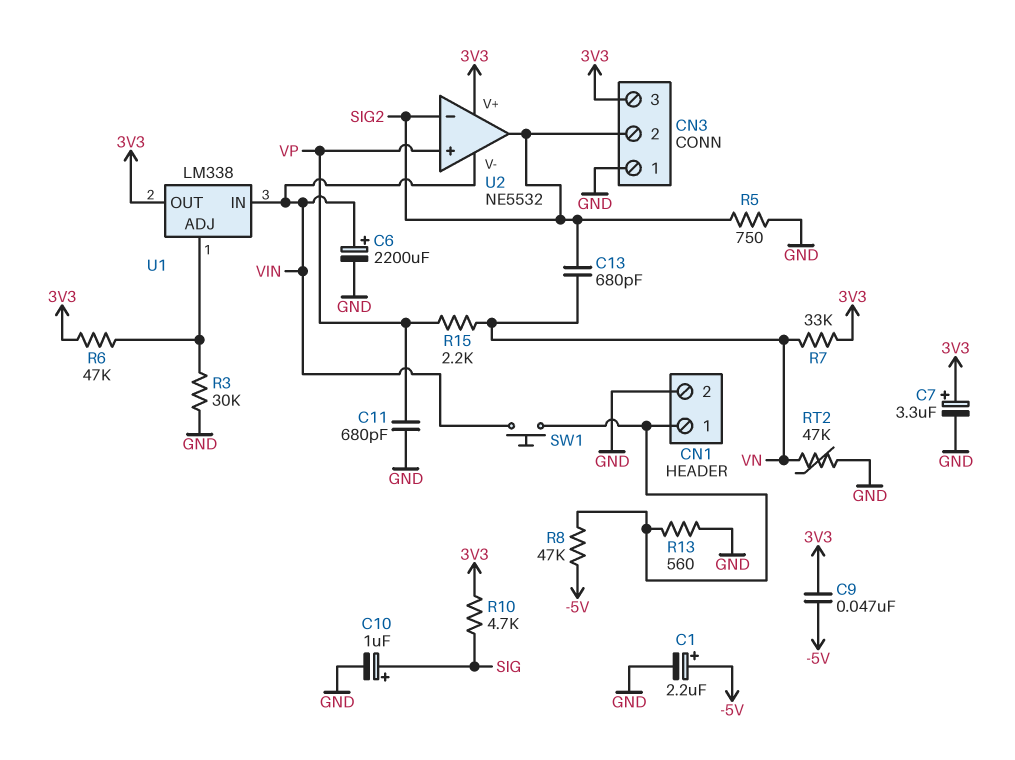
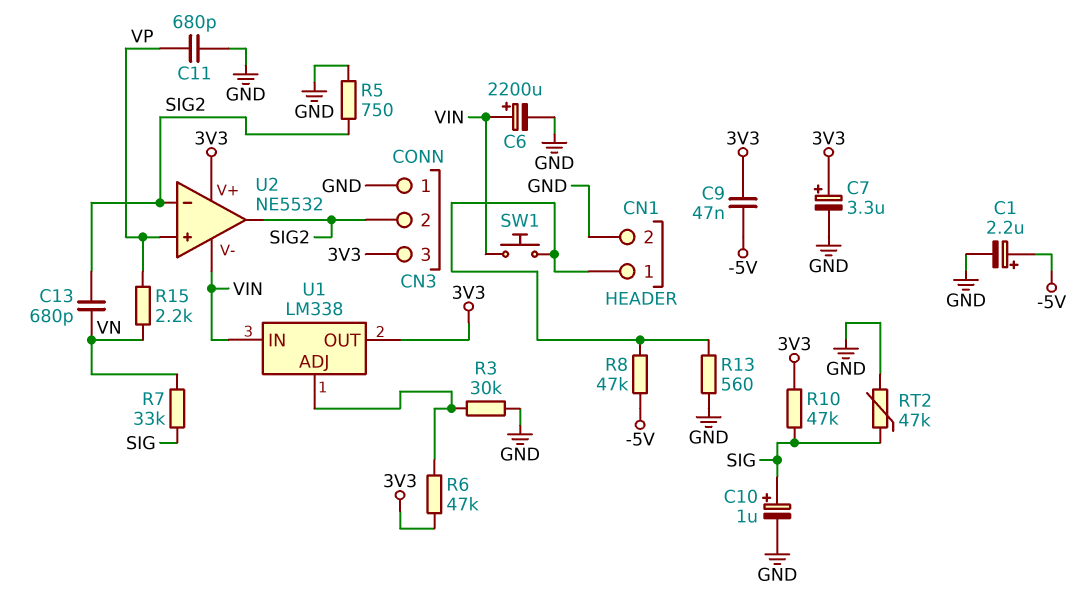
R7: 33k (3V3, VN) -> 33k (SIG, VN)
R10: 4.7k (3V3, SIG) -> 47k (3V3, SIG)
RT2: 47k (GND, VN) -> 47k (GND, SIG)

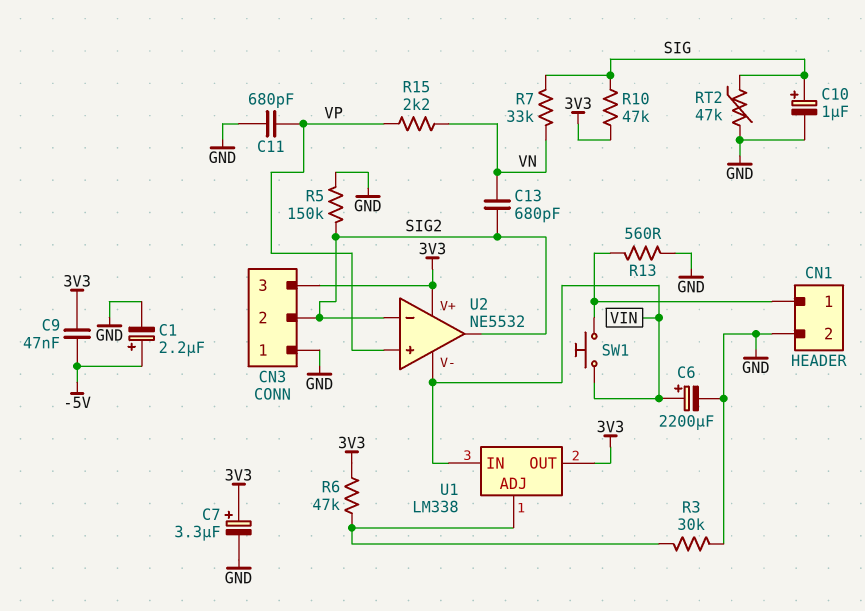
R5: 750 (GND, SIG2) -> 150k (GND, SIG2)
R8: 47k (-5V, CN1/1) -> none

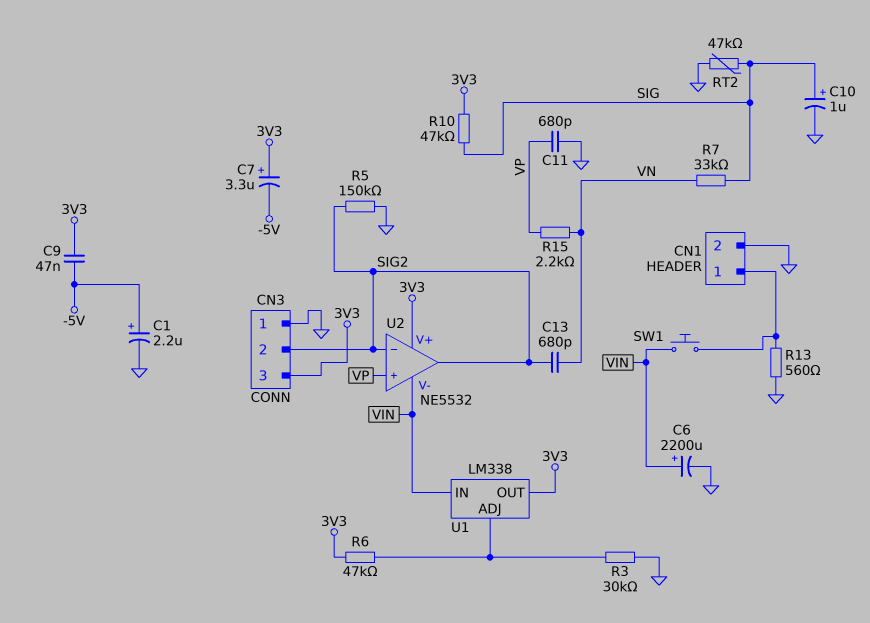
C7: 3.3uF (plus 3V3, minus GND) -> 3.3uF (plus 3V3, minus -5V)

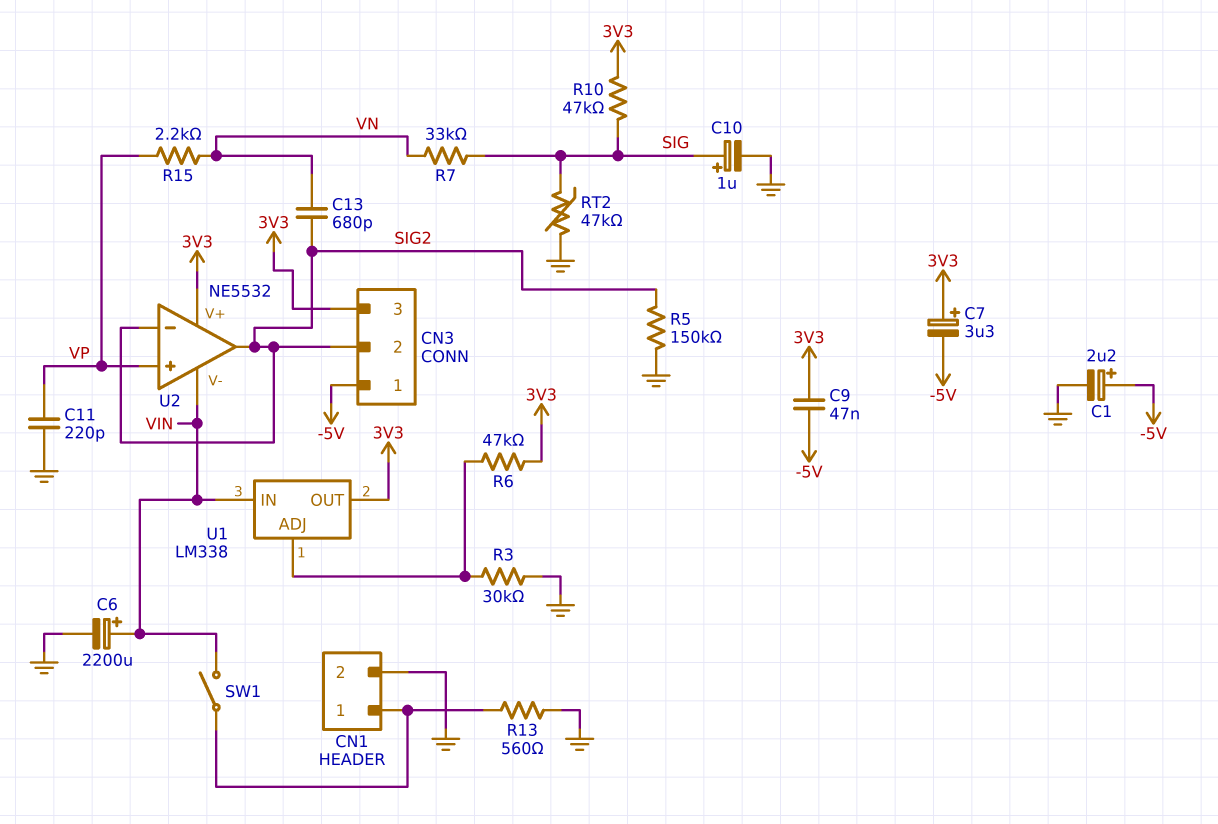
C11: 680pF (GND, VP) -> 220pF (GND, VP)
CN3 pin 1: GND -> -5V
SW1: button (CN1/1, VIN) -> switch (CN1/1, VIN)

